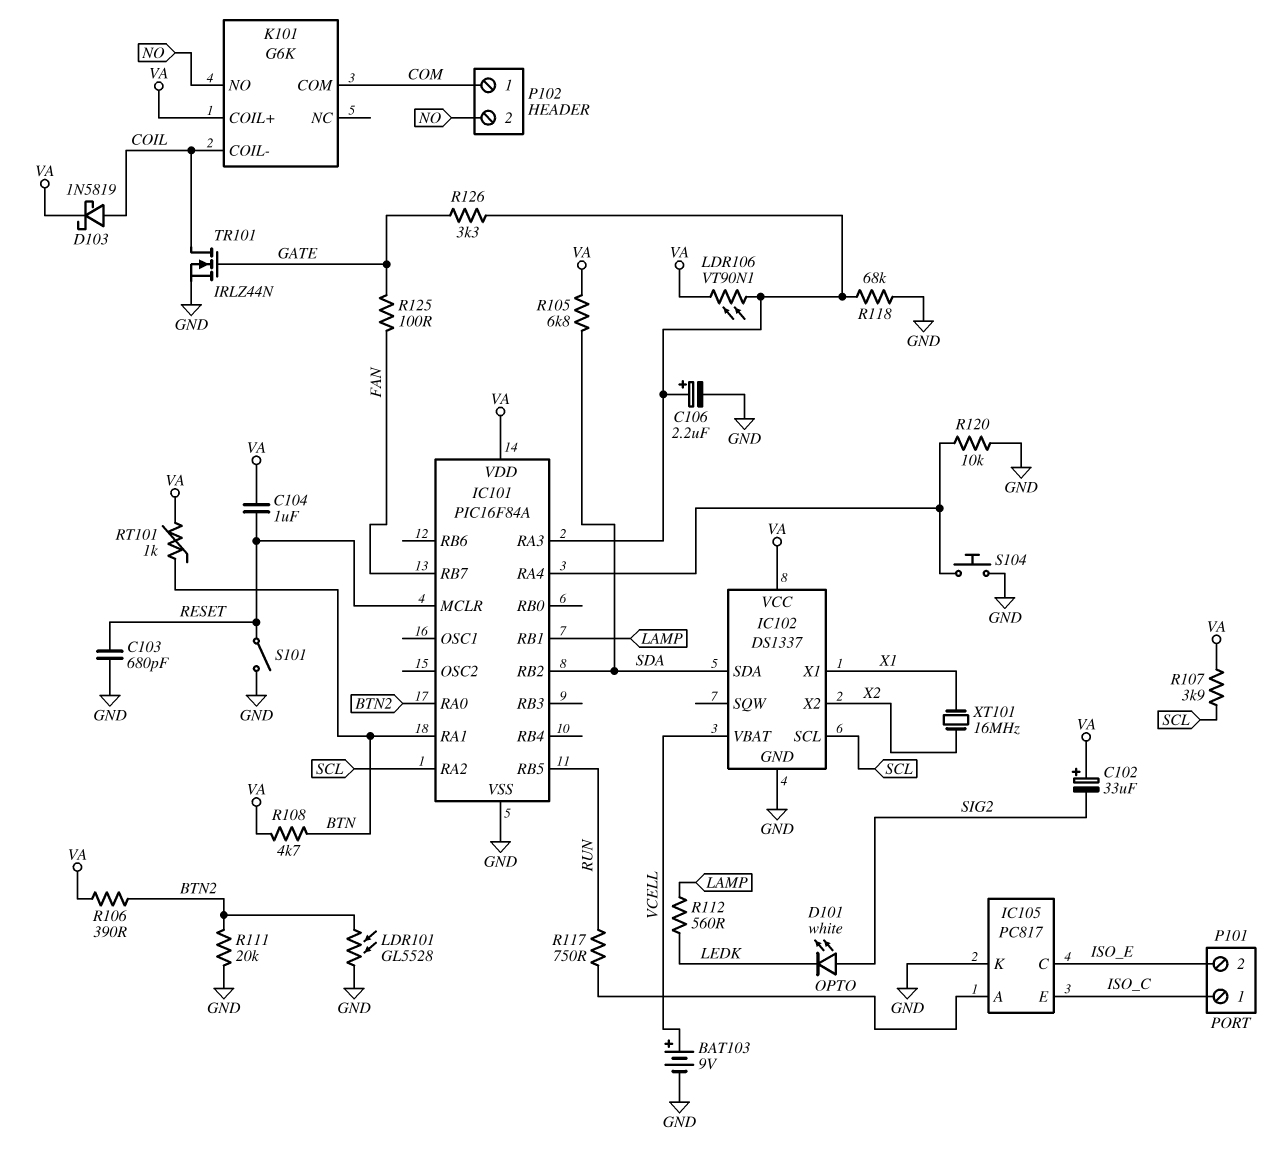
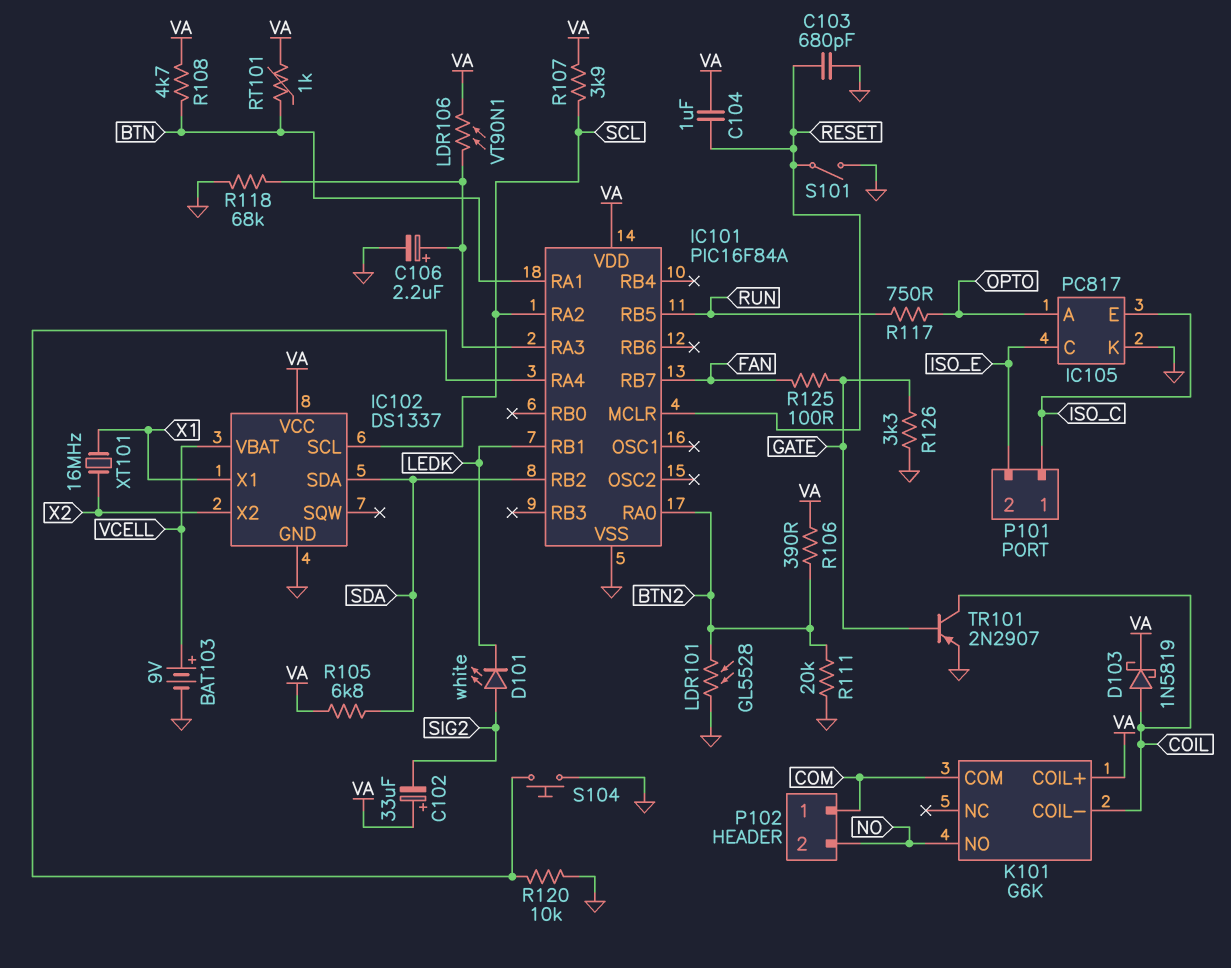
IC101 pin RB1: LAMP -> LEDK
R112: 560 (LAMP, LEDK) -> none
R126: 3.3k (GATE, IC101/RA3) -> 3.3k (GATE, GND)
TR101: NMOS IRLZ44N (G GATE, D COIL, S GND) -> PNP 2N2907 (B GATE, C COIL, E GND)

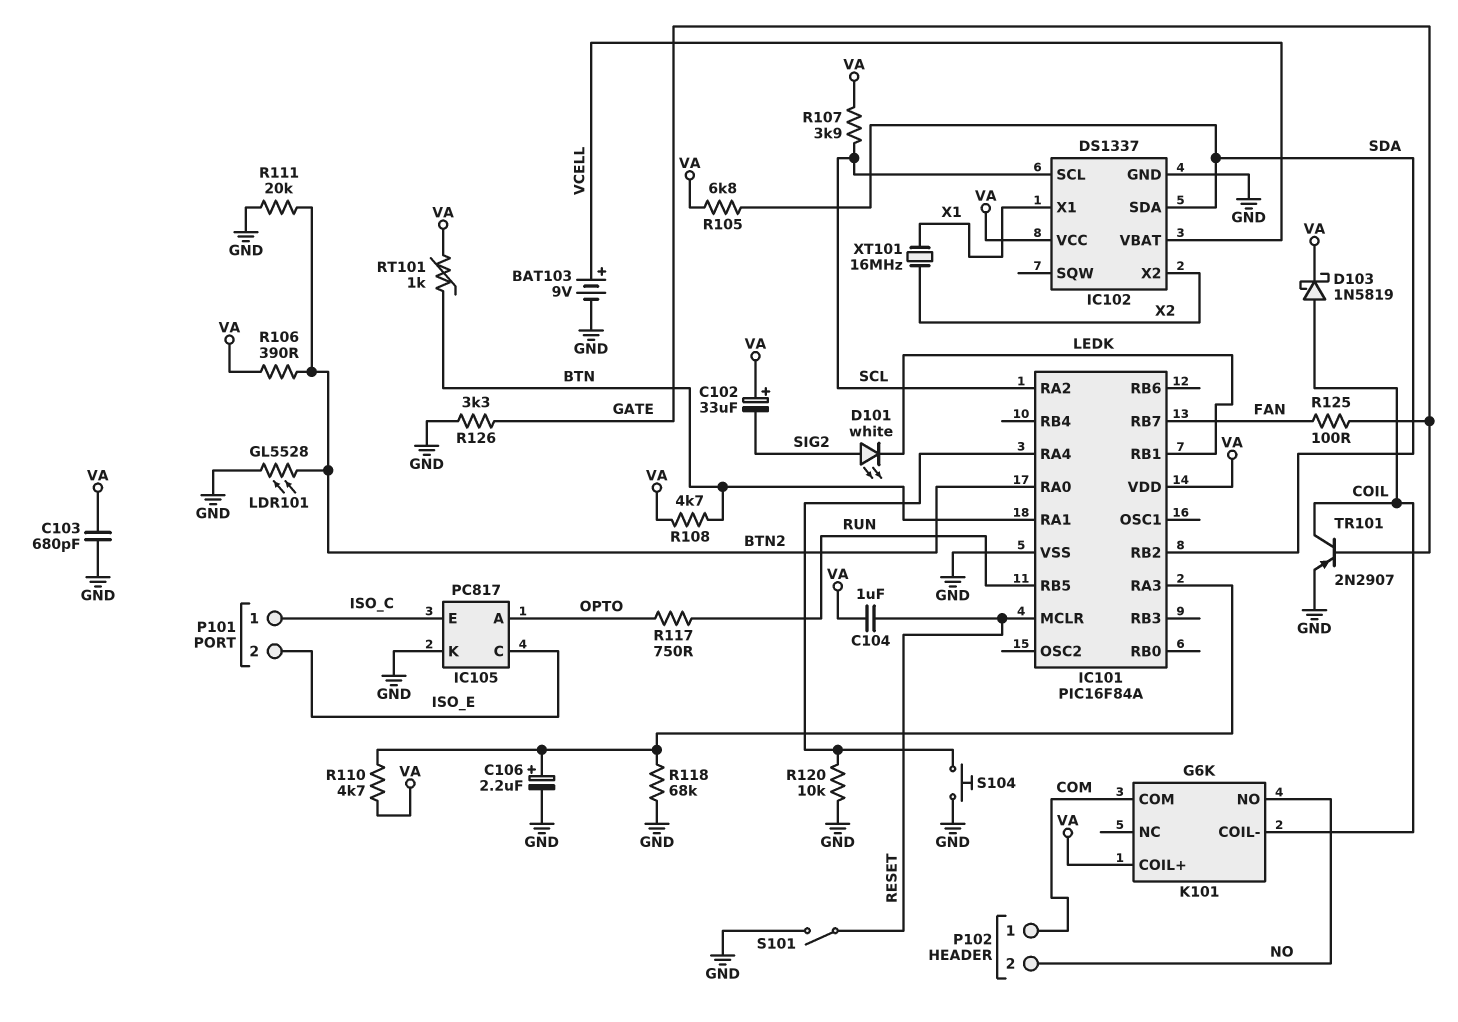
C103: 680pF (GND, RESET) -> 680pF (GND, VA)
LDR106: VT90N1 (IC101/RA3, VA) -> none
R110: none -> 4.7k (IC101/RA3, VA)

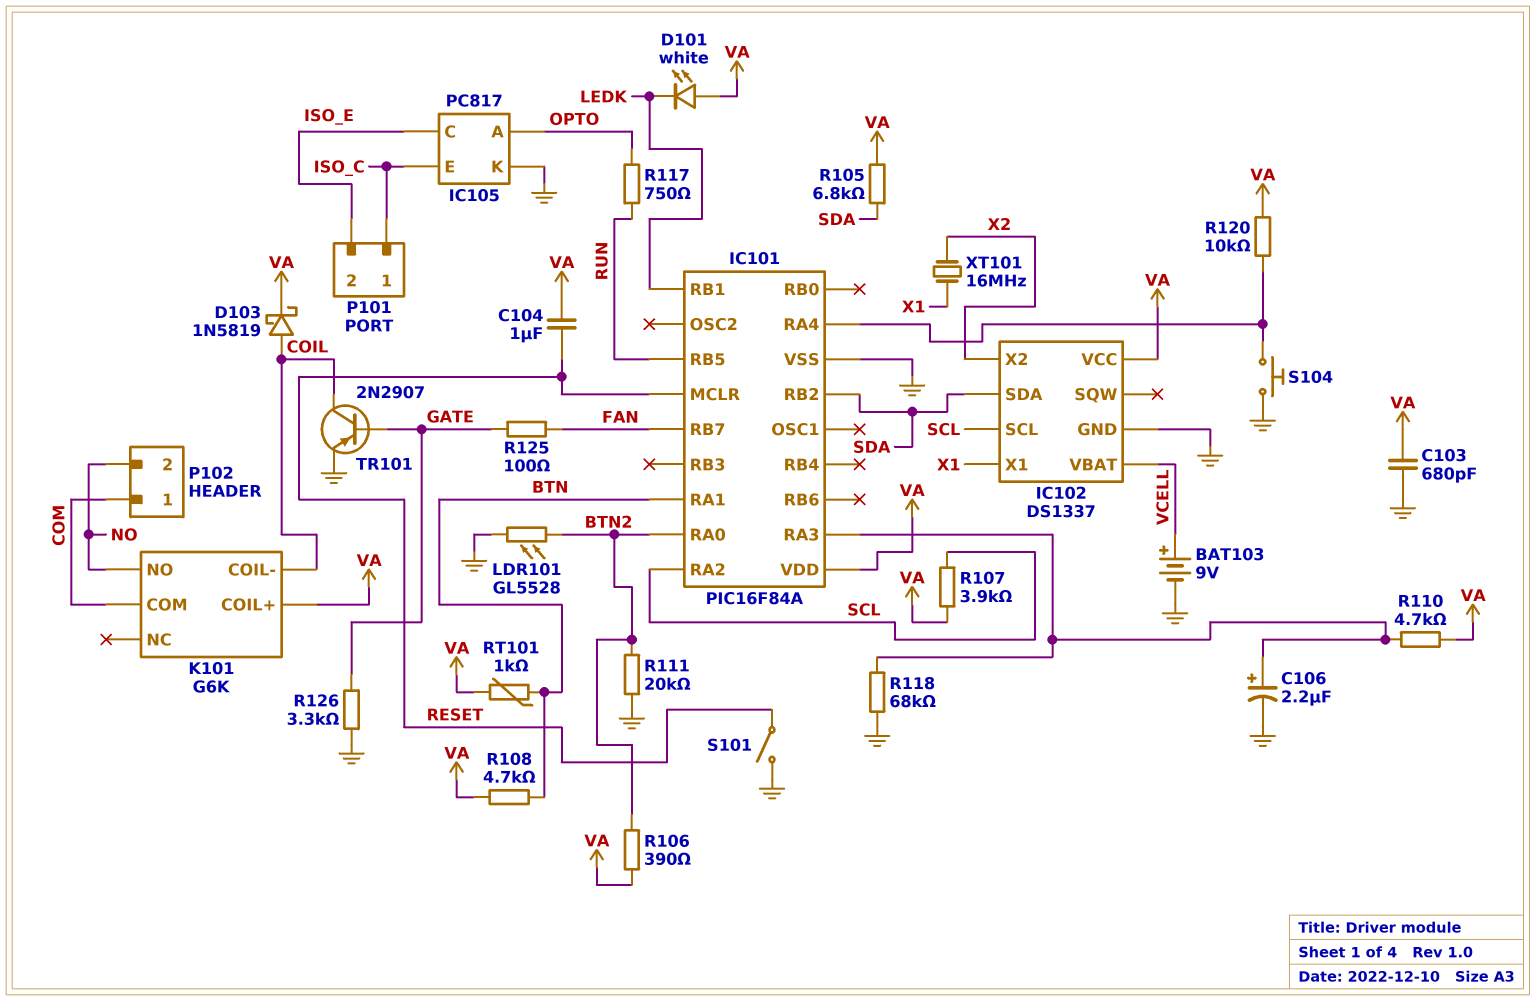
C102: 33uF (plus VA, minus SIG2) -> none
D101: LED white (A SIG2, K LEDK) -> LED white (A VA, K LEDK)
R120: 10k (GND, IC101/RA4) -> 10k (IC101/RA4, VA)

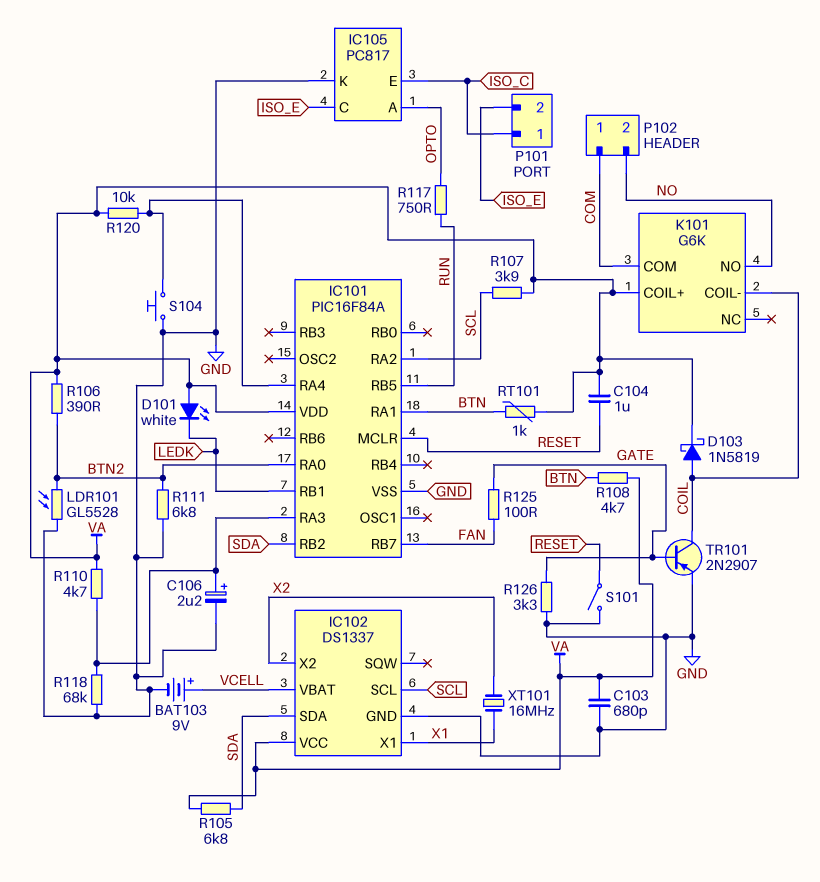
R111: 20k (BTN2, GND) -> 6.8k (BTN2, GND)

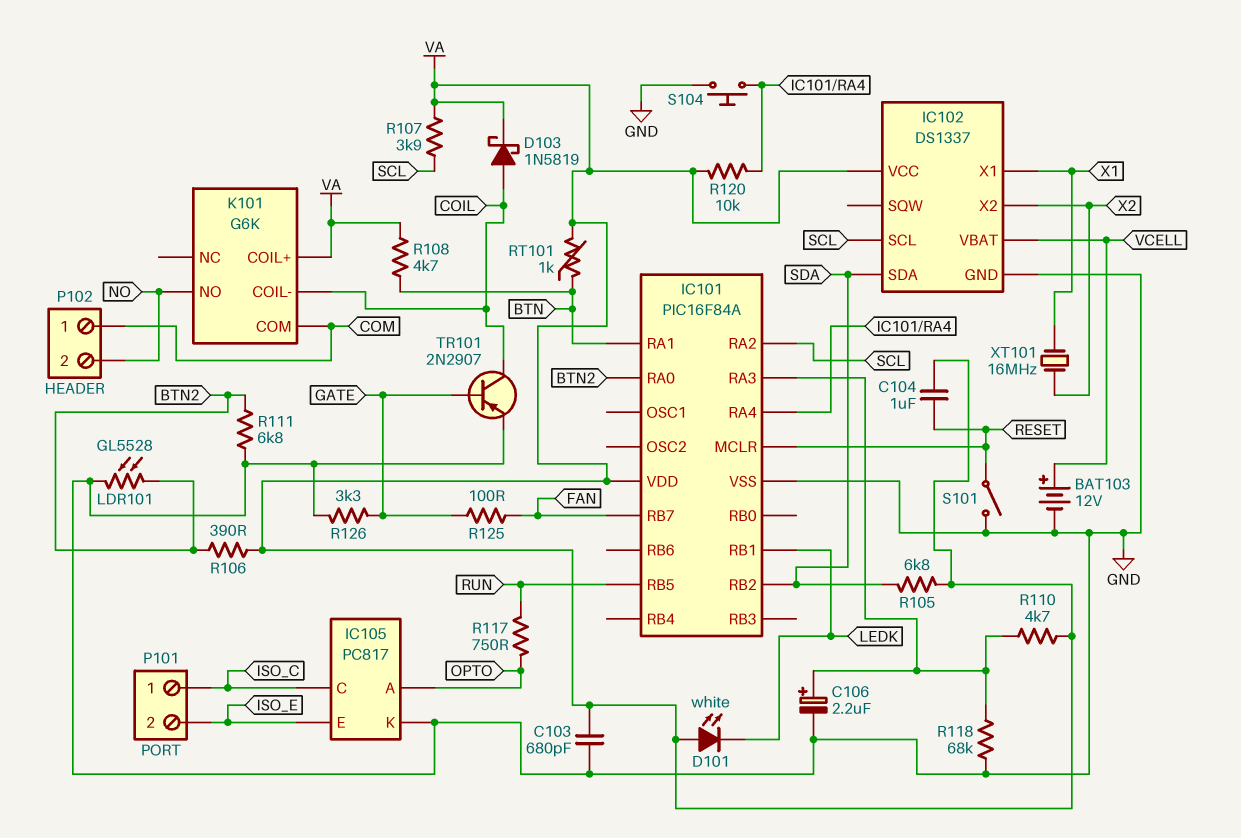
BAT103: 9V (plus VCELL, minus GND) -> 12V (plus VCELL, minus GND)
IC105 pin C: ISO_E -> ISO_C
IC105 pin E: ISO_C -> ISO_E

